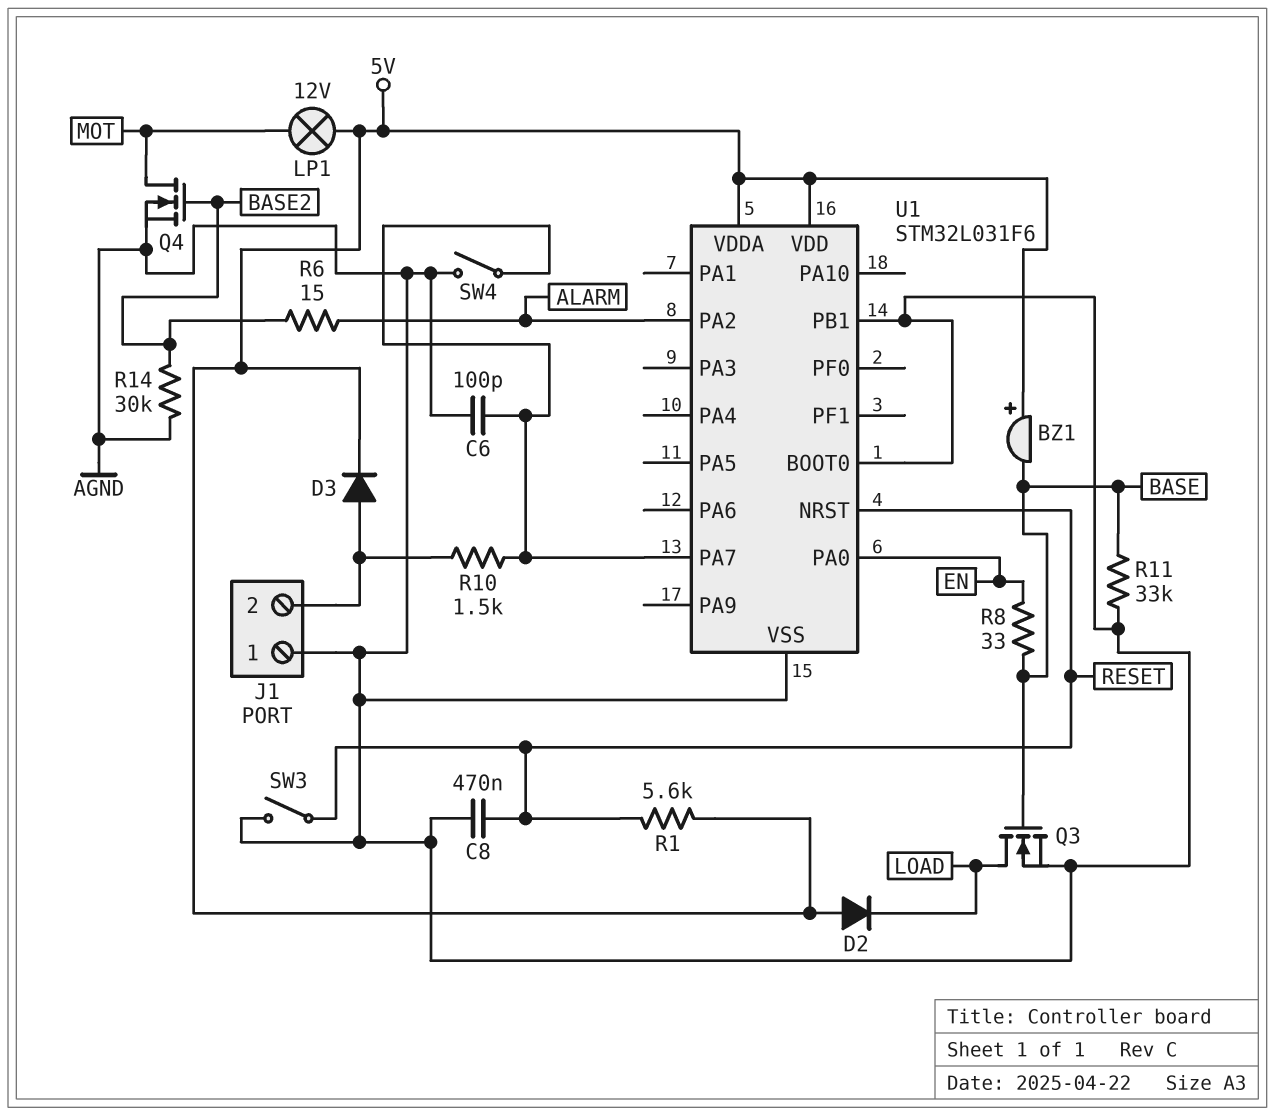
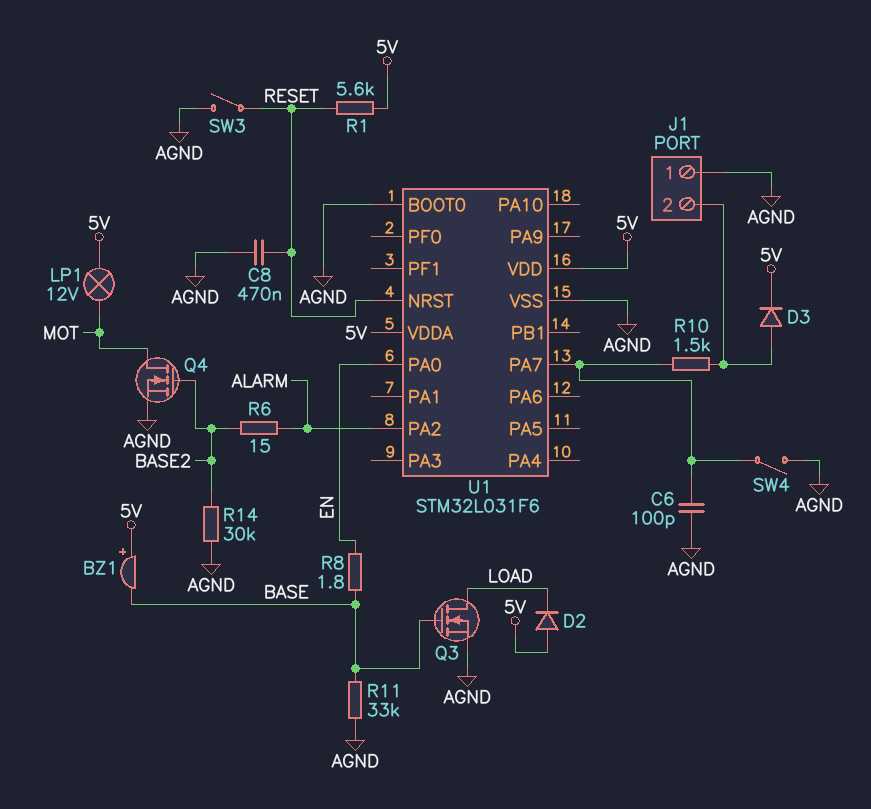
R8: 33 (BASE, EN) -> 1.8 (BASE, EN)
U1 pin PB1: AGND -> none

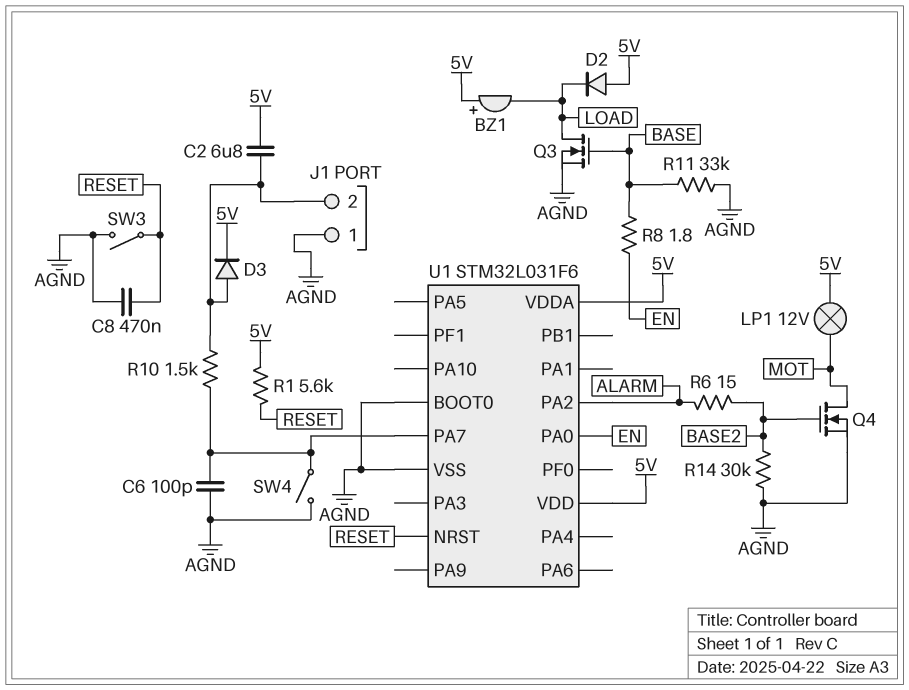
BZ1: buzzer (plus 5V, minus BASE) -> buzzer (plus 5V, minus LOAD)
C2: none -> 6.8uF (5V, J1/2)

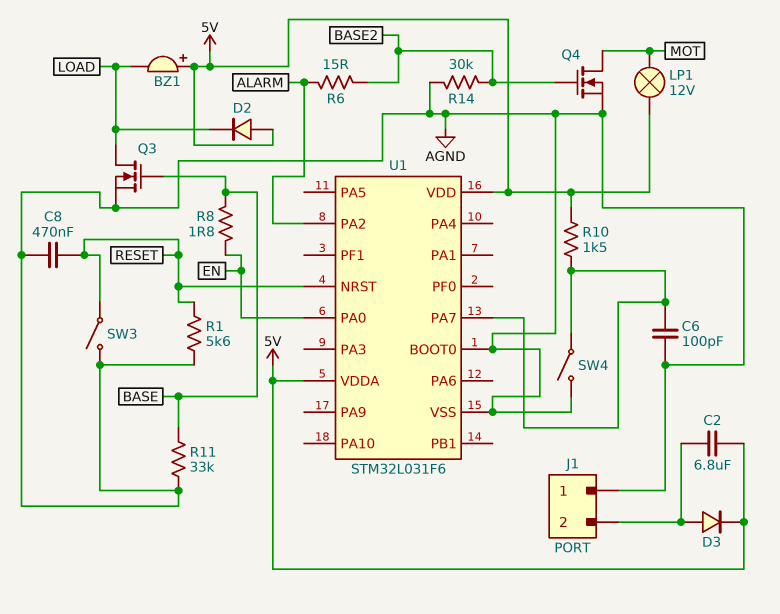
R1: 5.6k (5V, RESET) -> 5.6k (AGND, RESET)
R10: 1.5k (J1/2, U1/PA7) -> 1.5k (5V, U1/PA7)

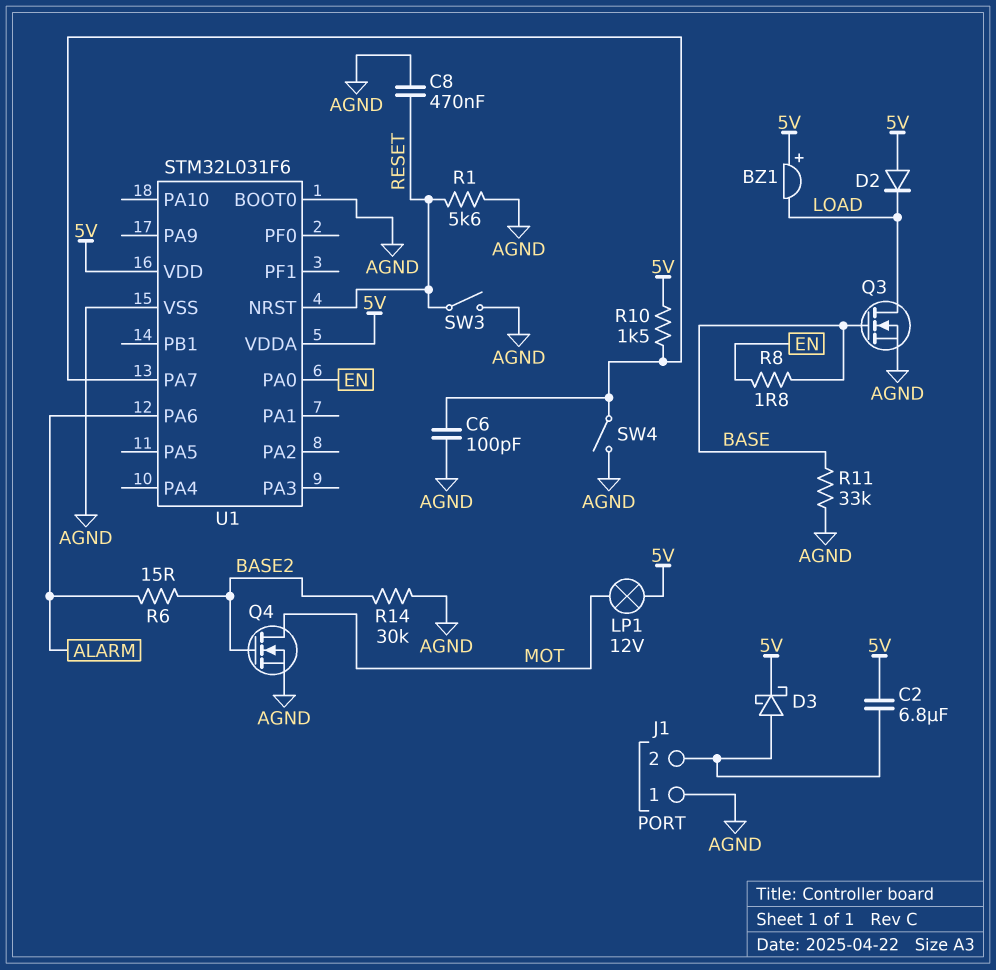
D3: diode (A J1/2, K 5V) -> schottky (A J1/2, K 5V)
U1 pin PA2: ALARM -> none
U1 pin PA6: none -> ALARM

